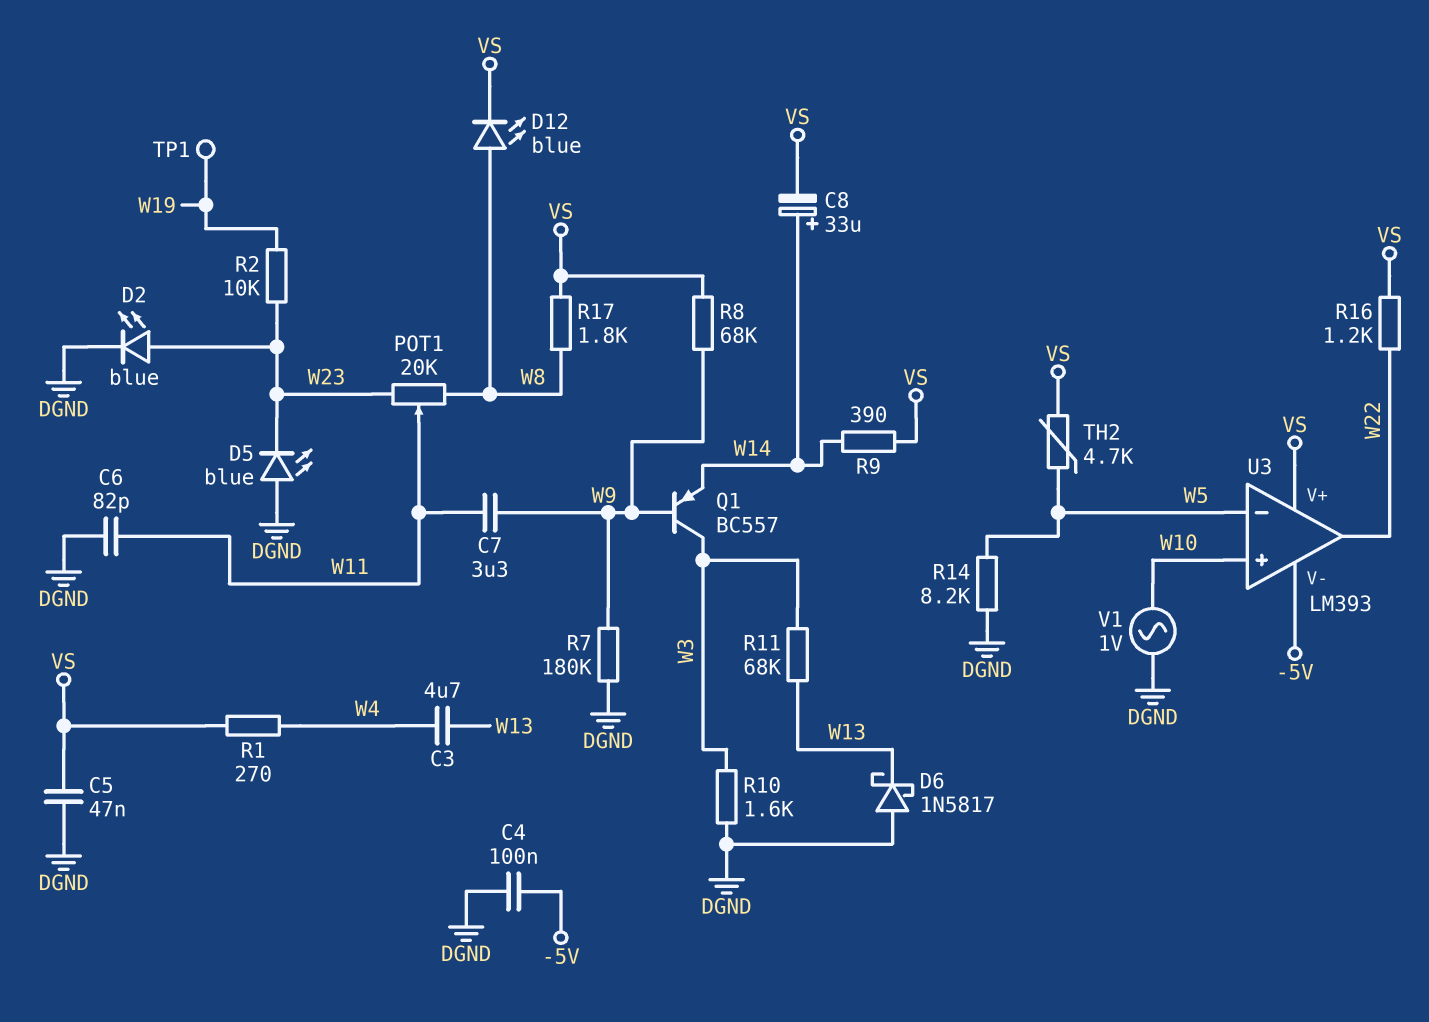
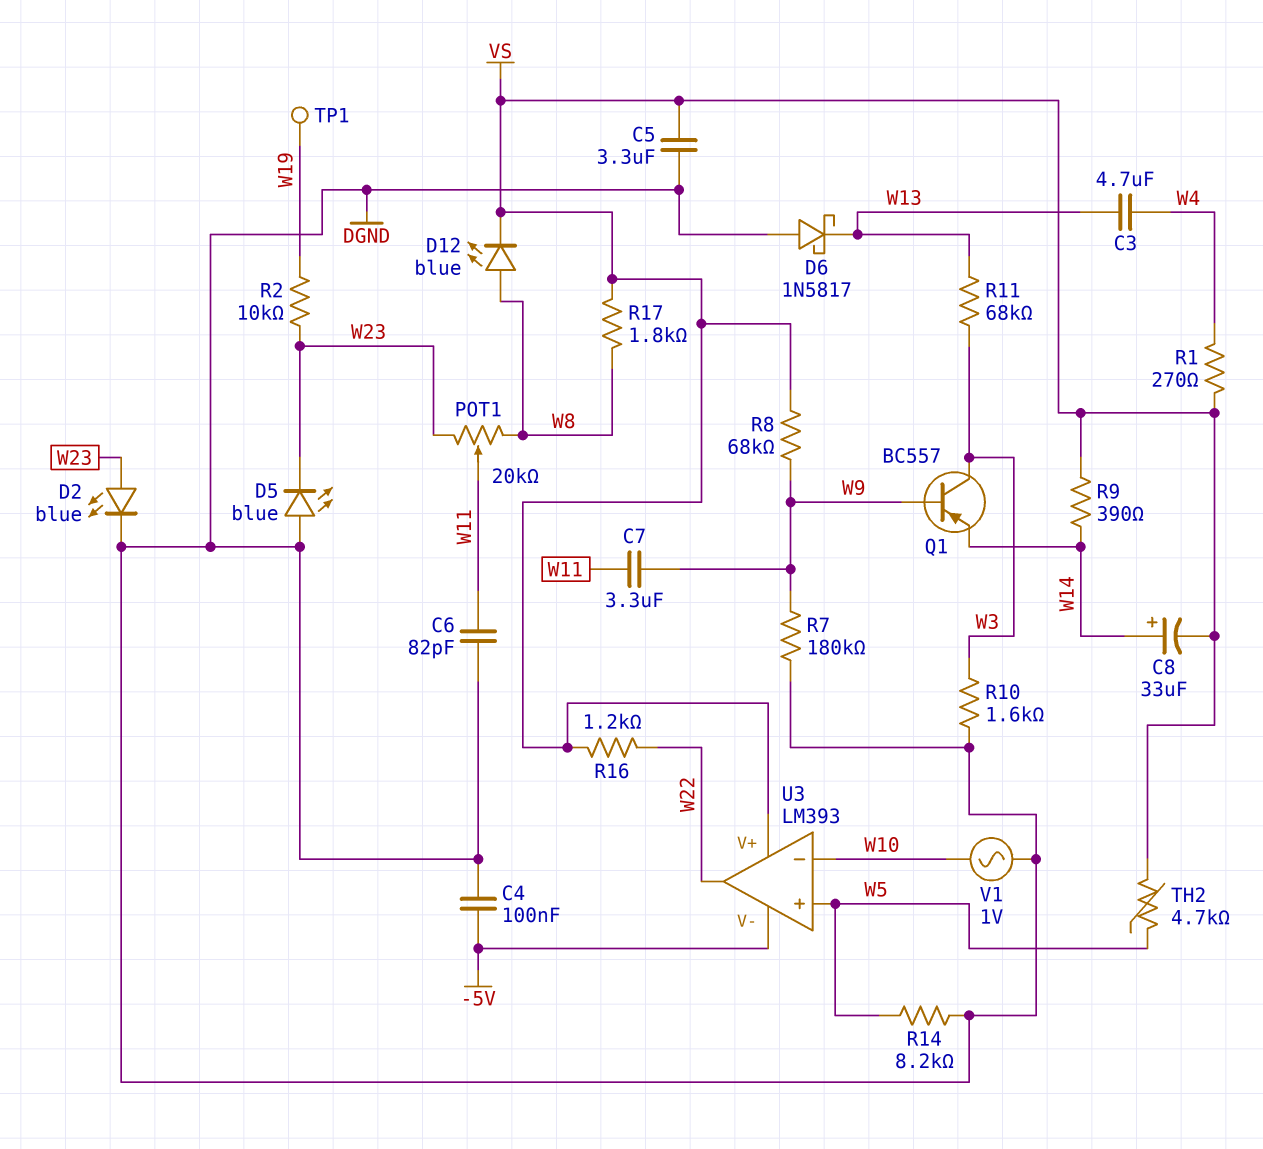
C5: 47nF (DGND, VS) -> 3.3uF (DGND, VS)
U3 pin in+: W10 -> W5
U3 pin in-: W5 -> W10

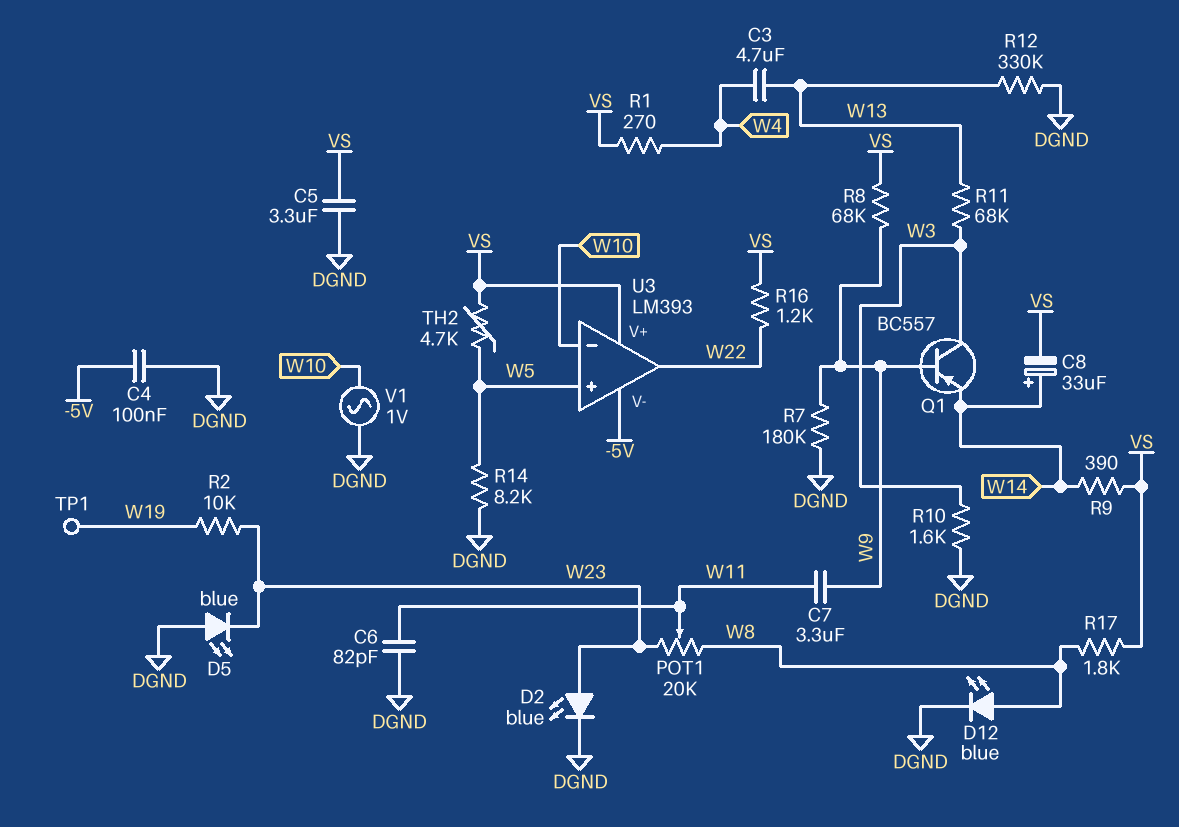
D6: schottky 1N5817 (A DGND, K W13) -> none
D12: LED blue (A W8, K VS) -> LED blue (A W8, K DGND)
R12: none -> 330k (DGND, W13)

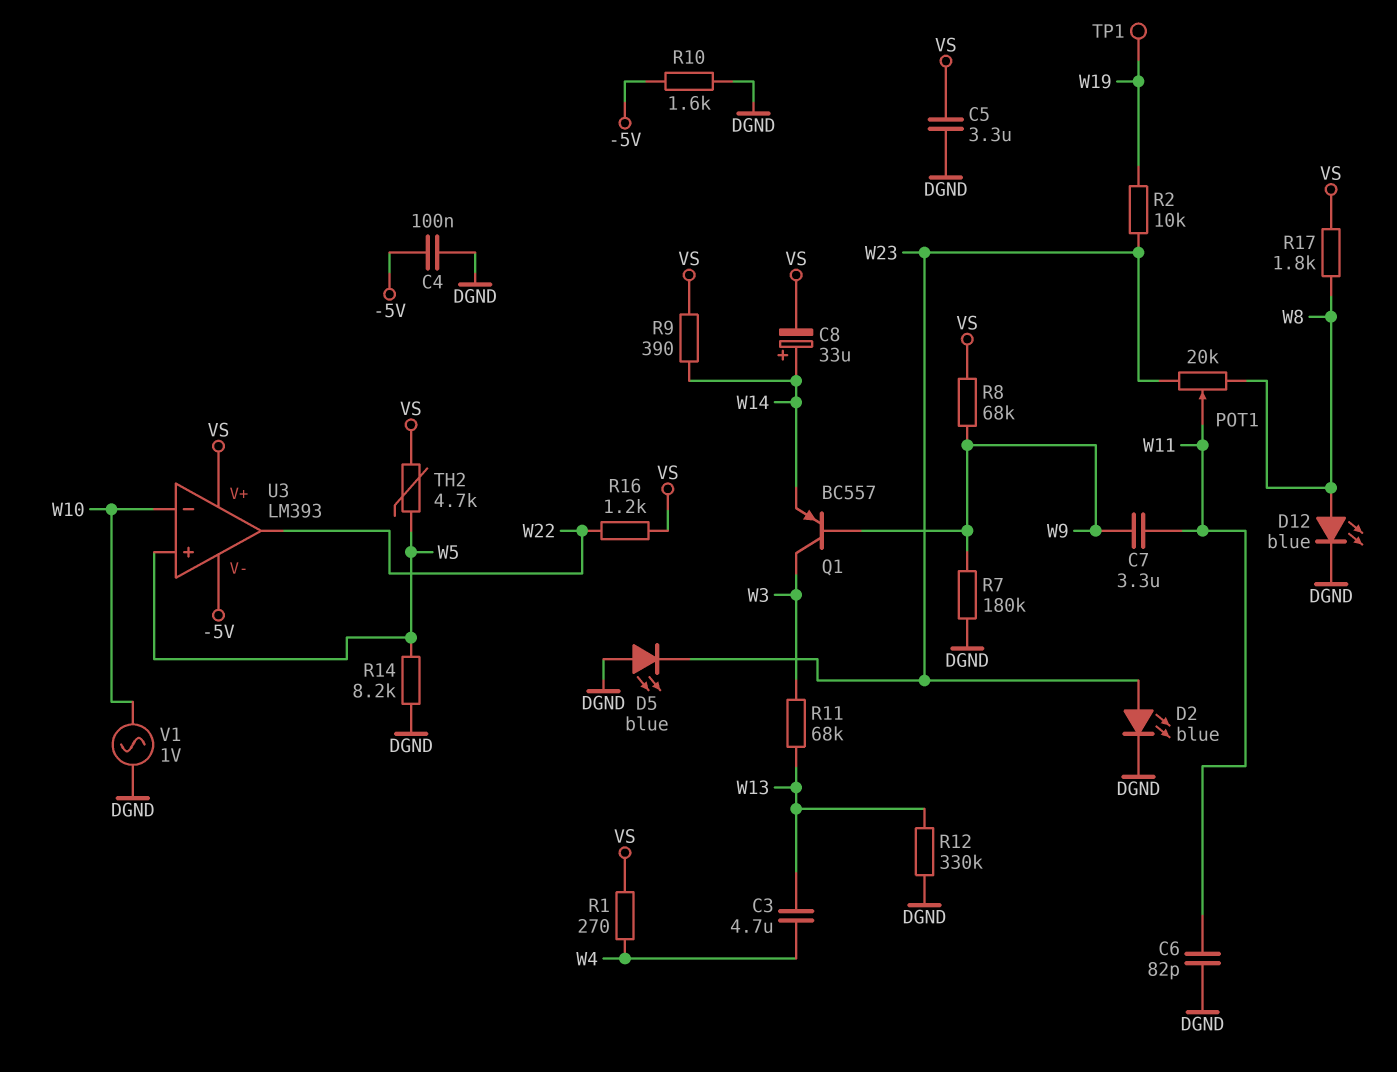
R10: 1.6k (DGND, W3) -> 1.6k (-5V, DGND)

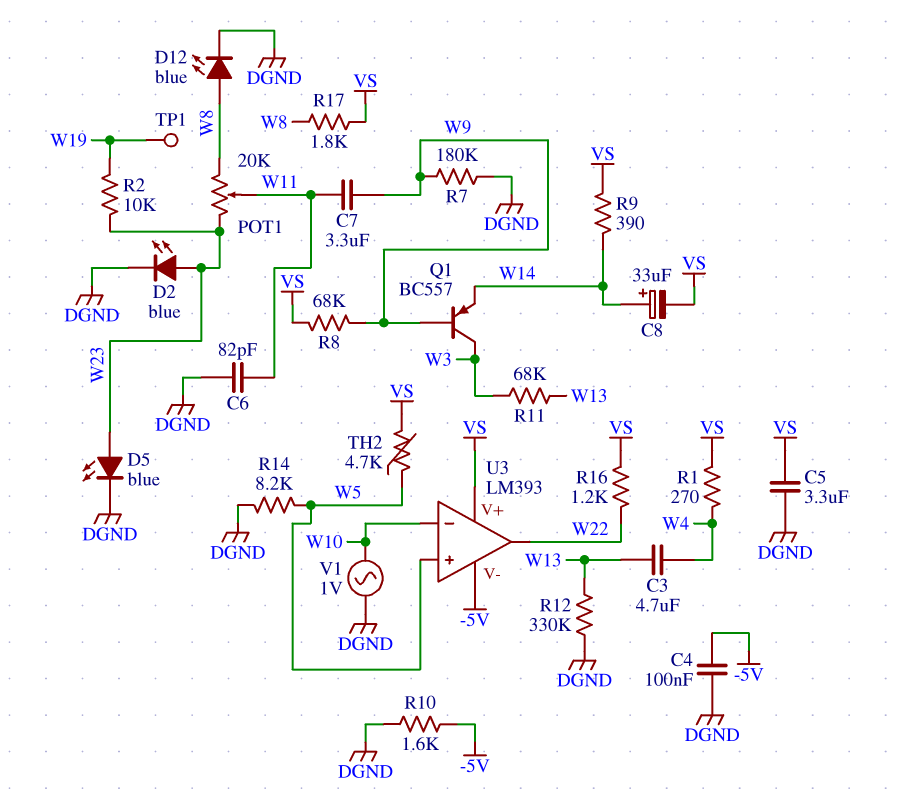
D5: LED blue (A DGND, K W23) -> LED blue (A W23, K DGND)

